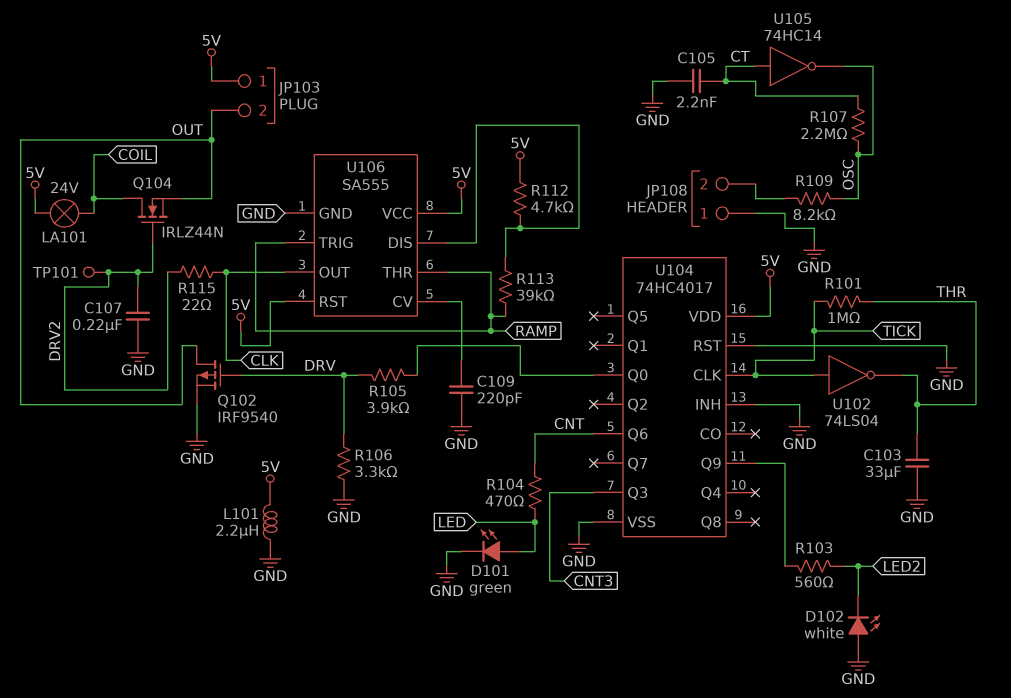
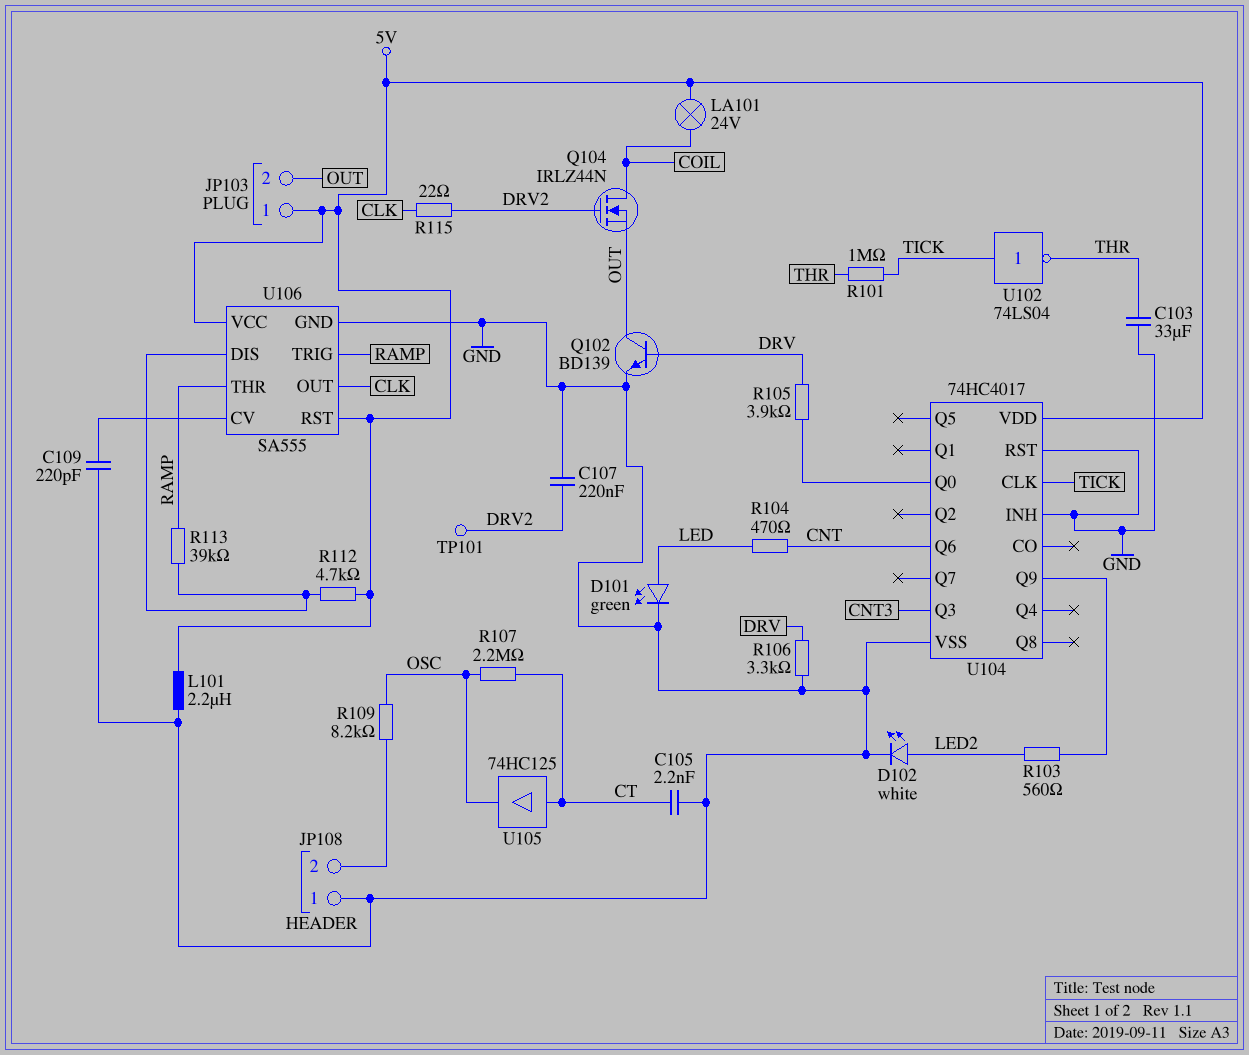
D102: LED white (A GND, K LED2) -> LED white (A LED2, K GND)
Q102: PMOS IRF9540 (G DRV, D OUT, S GND) -> NPN BD139 (B DRV, C OUT, E GND)
U105: NOT 74HC14 (in CT, out OSC) -> buffer 74HC125 (in CT, out OSC)

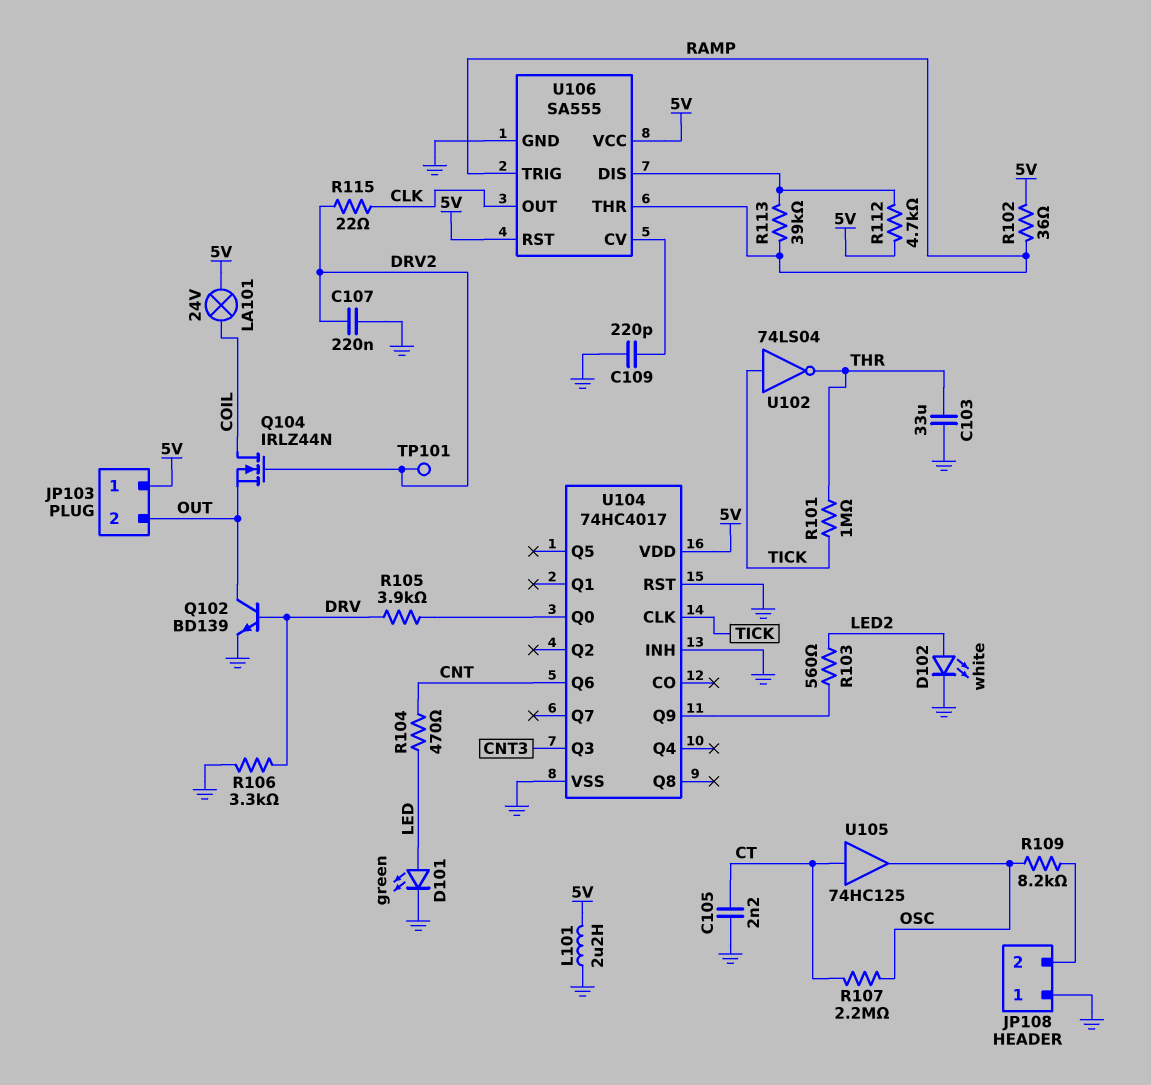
R102: none -> 36 (5V, RAMP)

